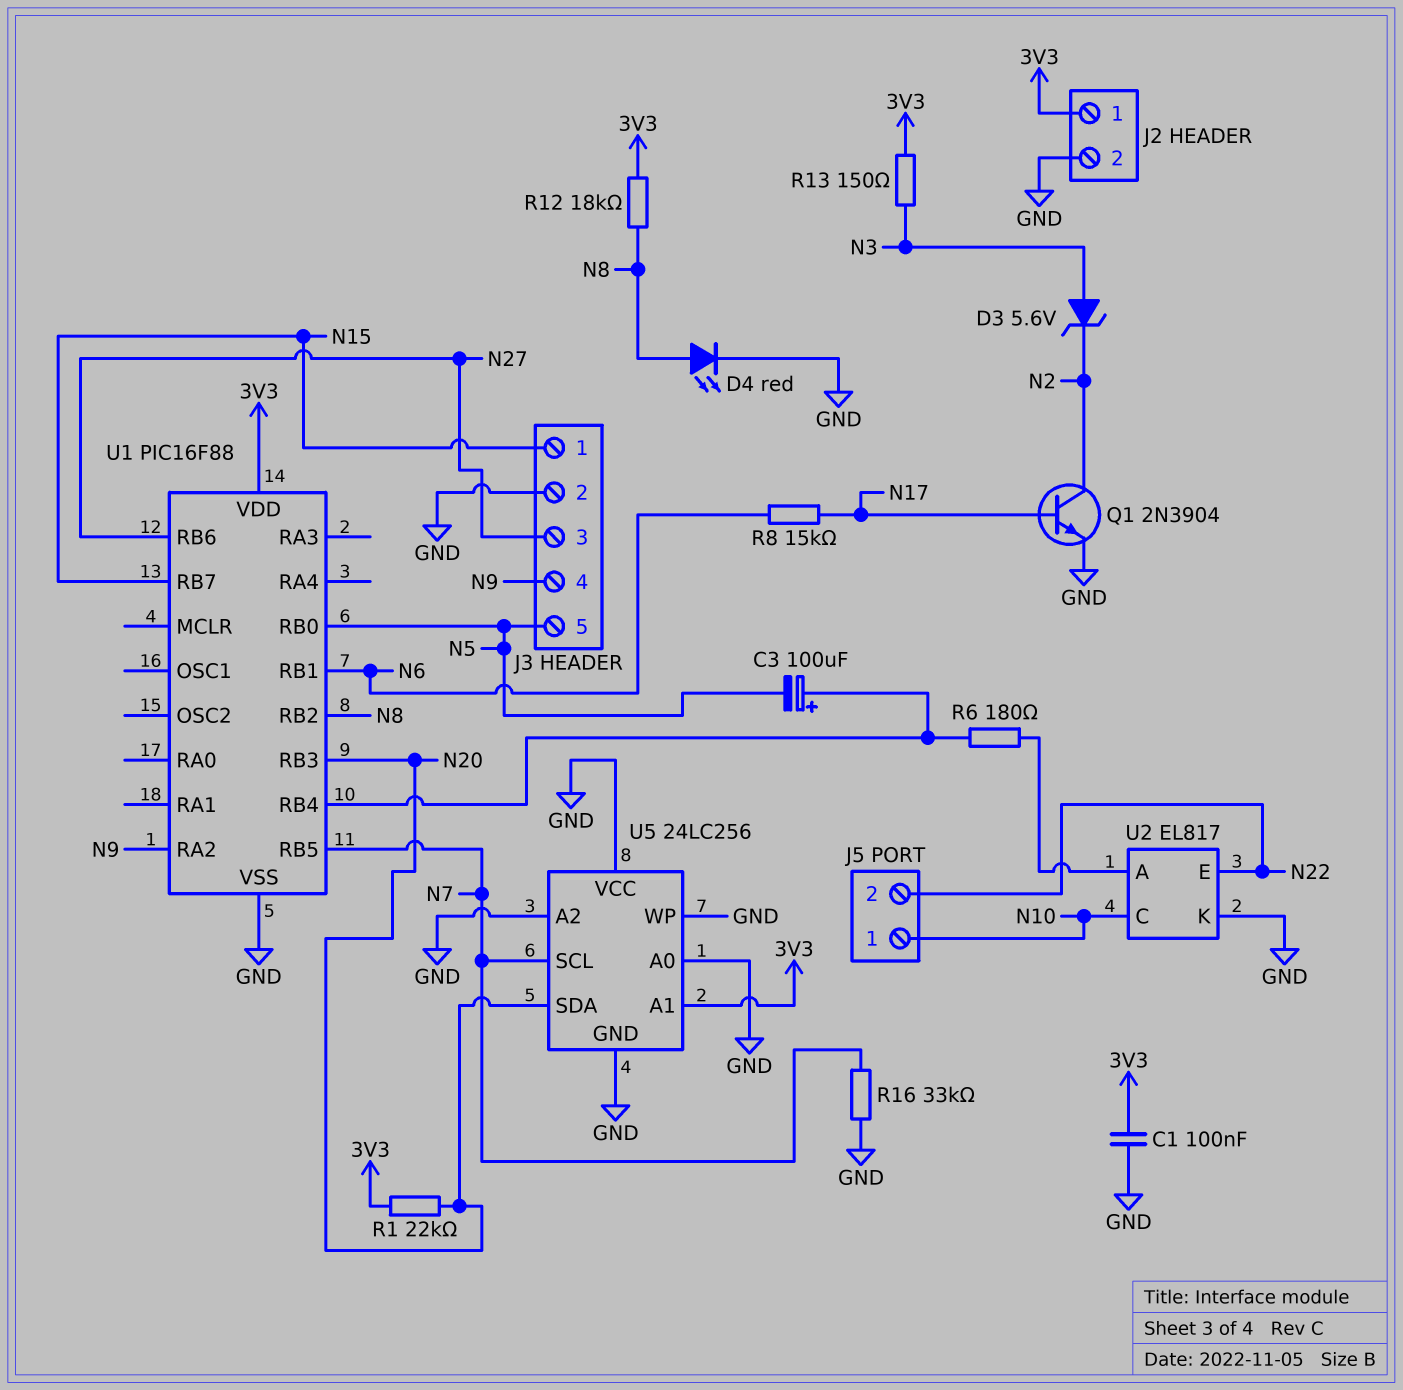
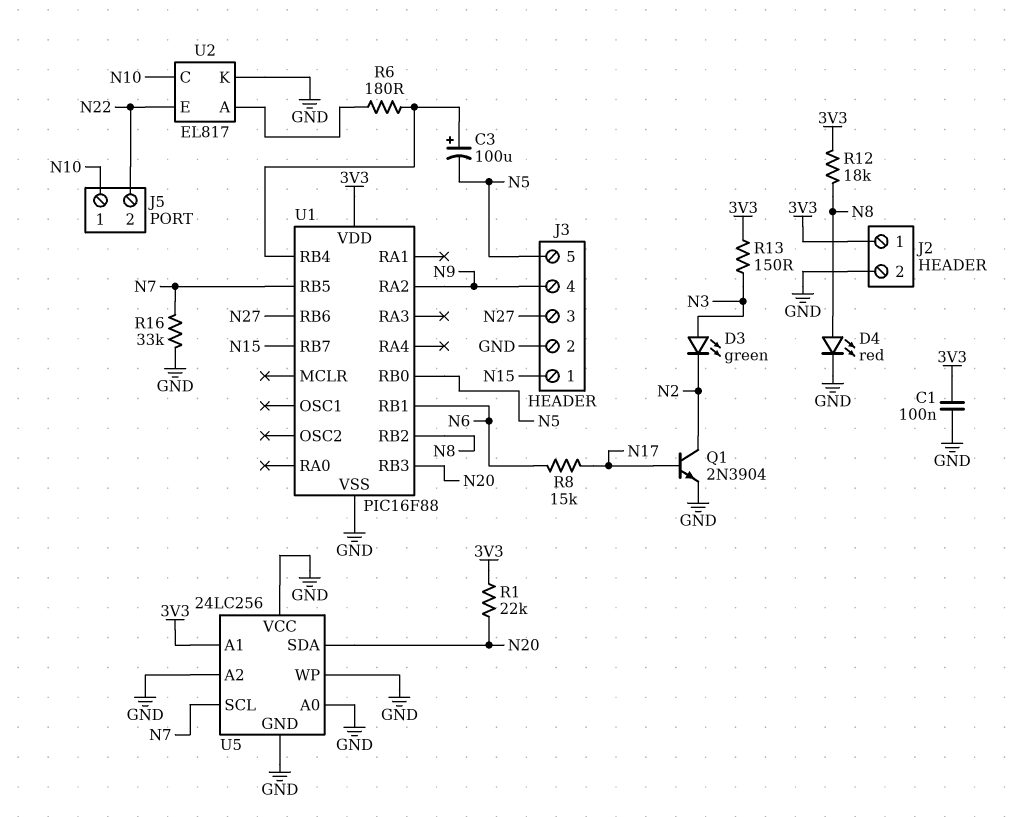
D3: zener 5.6V (A N3, K N2) -> LED green (A N3, K N2)

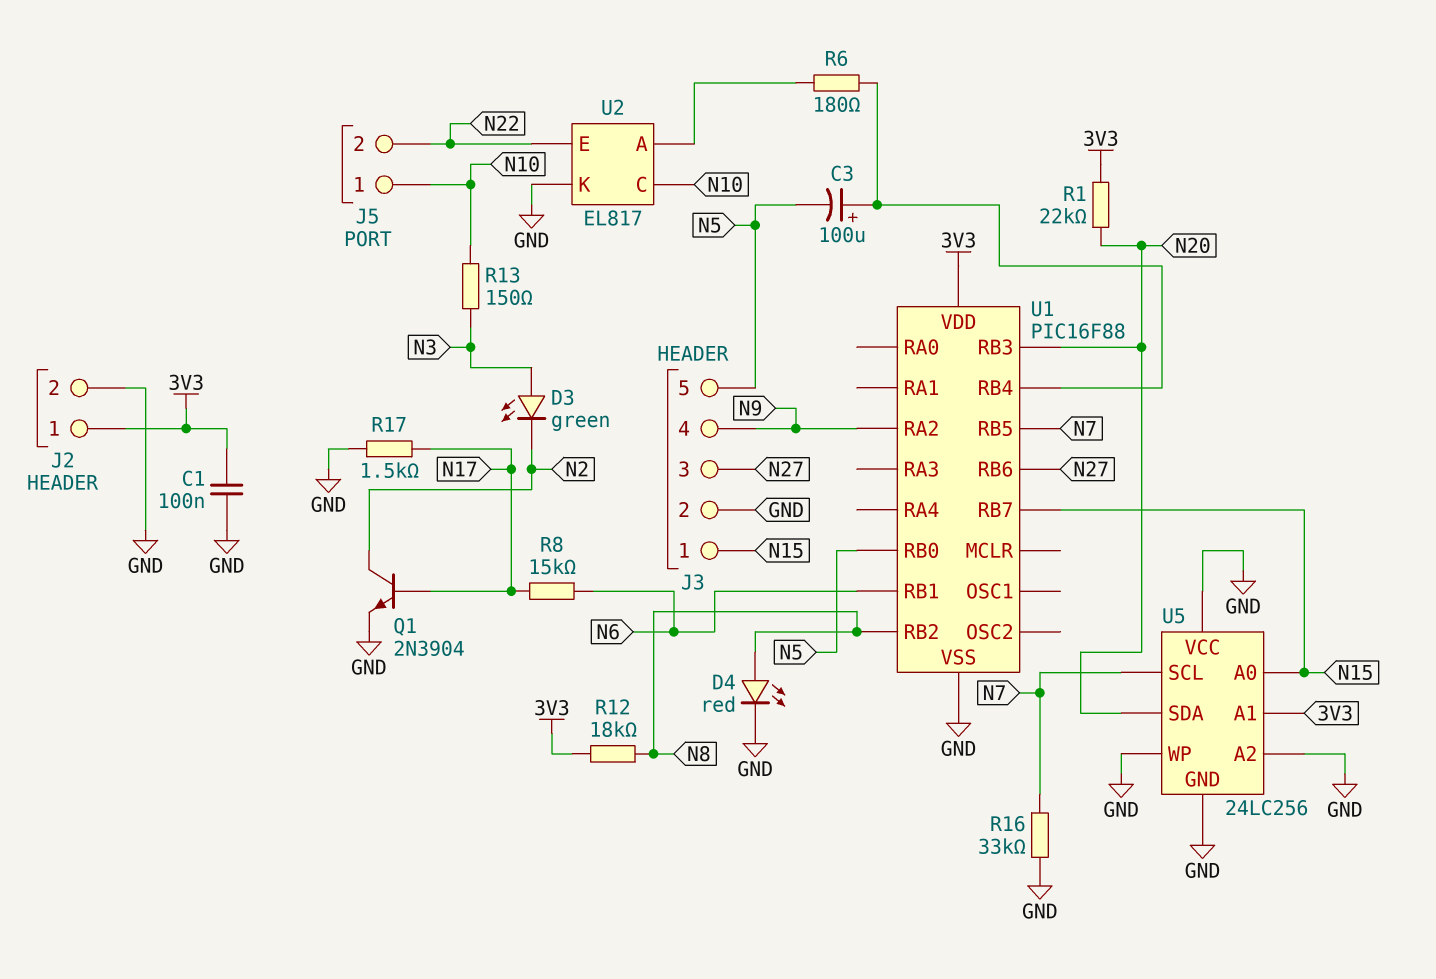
R13: 150 (3V3, N3) -> 150 (N3, N10)
R17: none -> 1.5k (GND, N17)
U5 pin A0: GND -> N15

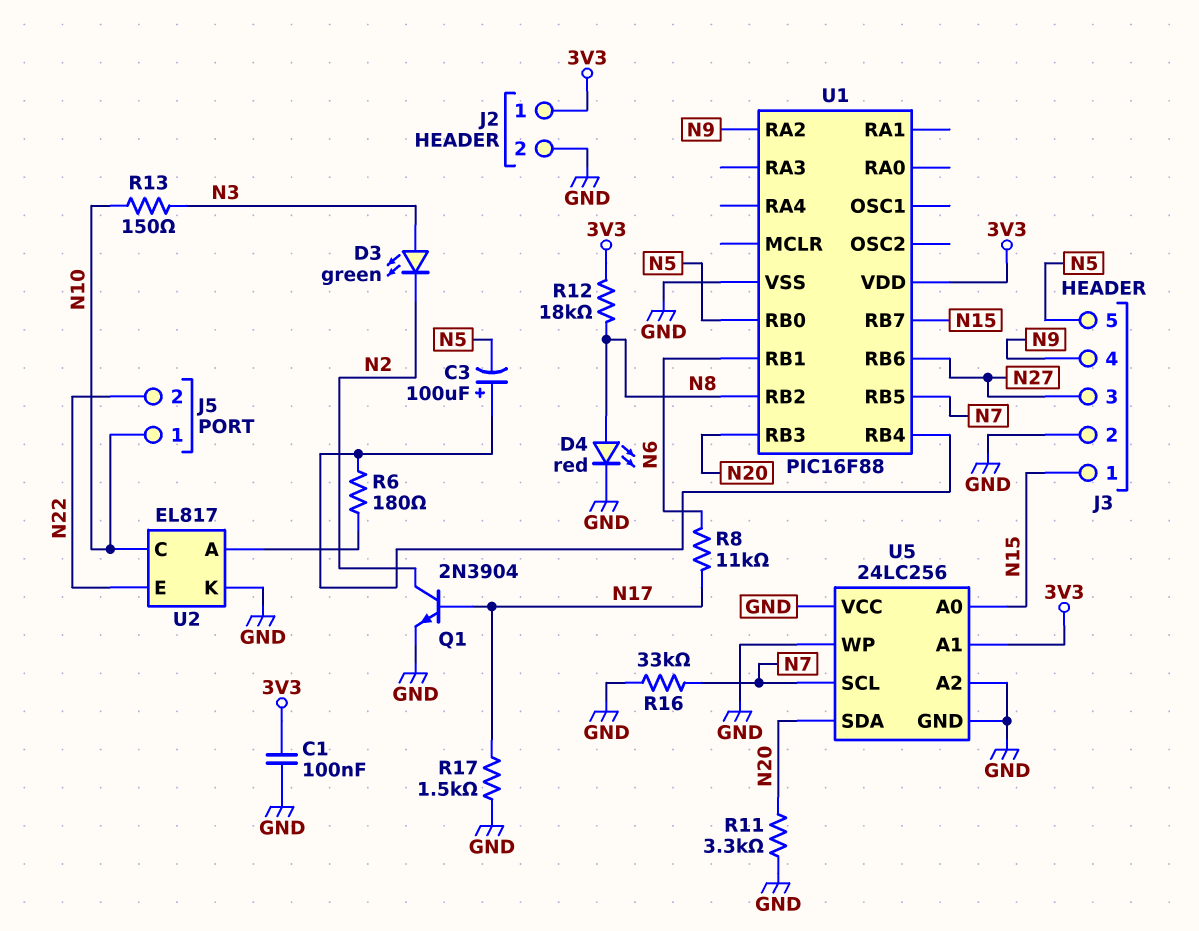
R1: 22k (3V3, N20) -> none
R8: 15k (N6, N17) -> 11k (N6, N17)
R11: none -> 3.3k (GND, N20)

